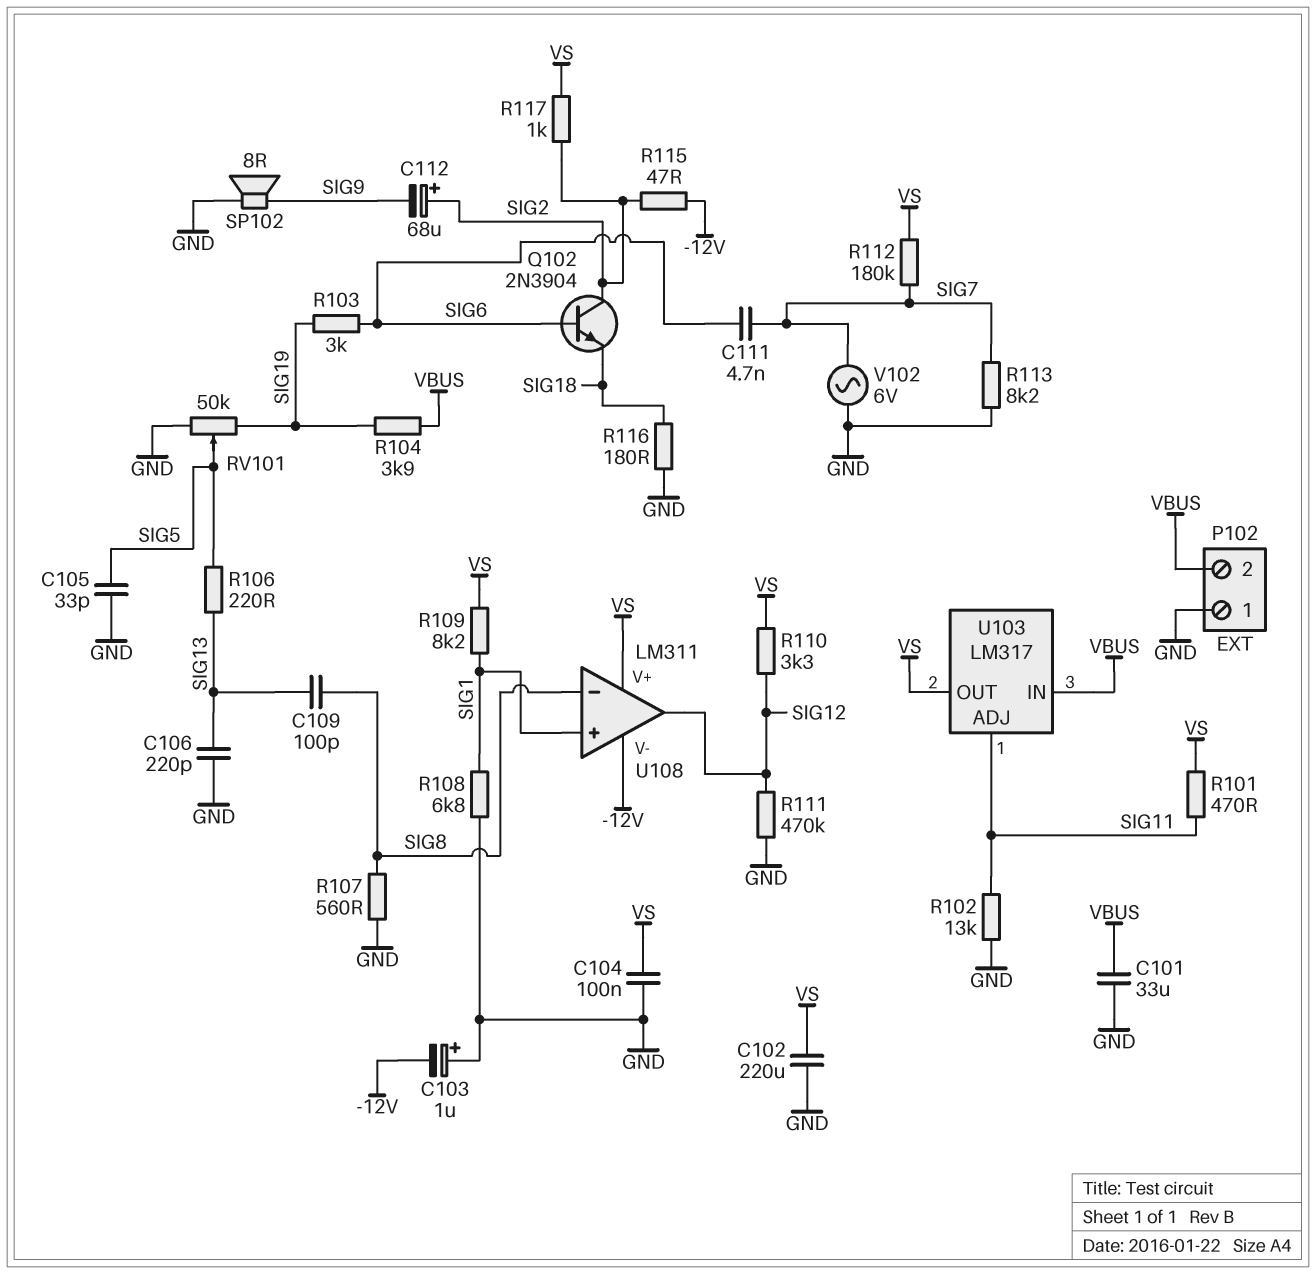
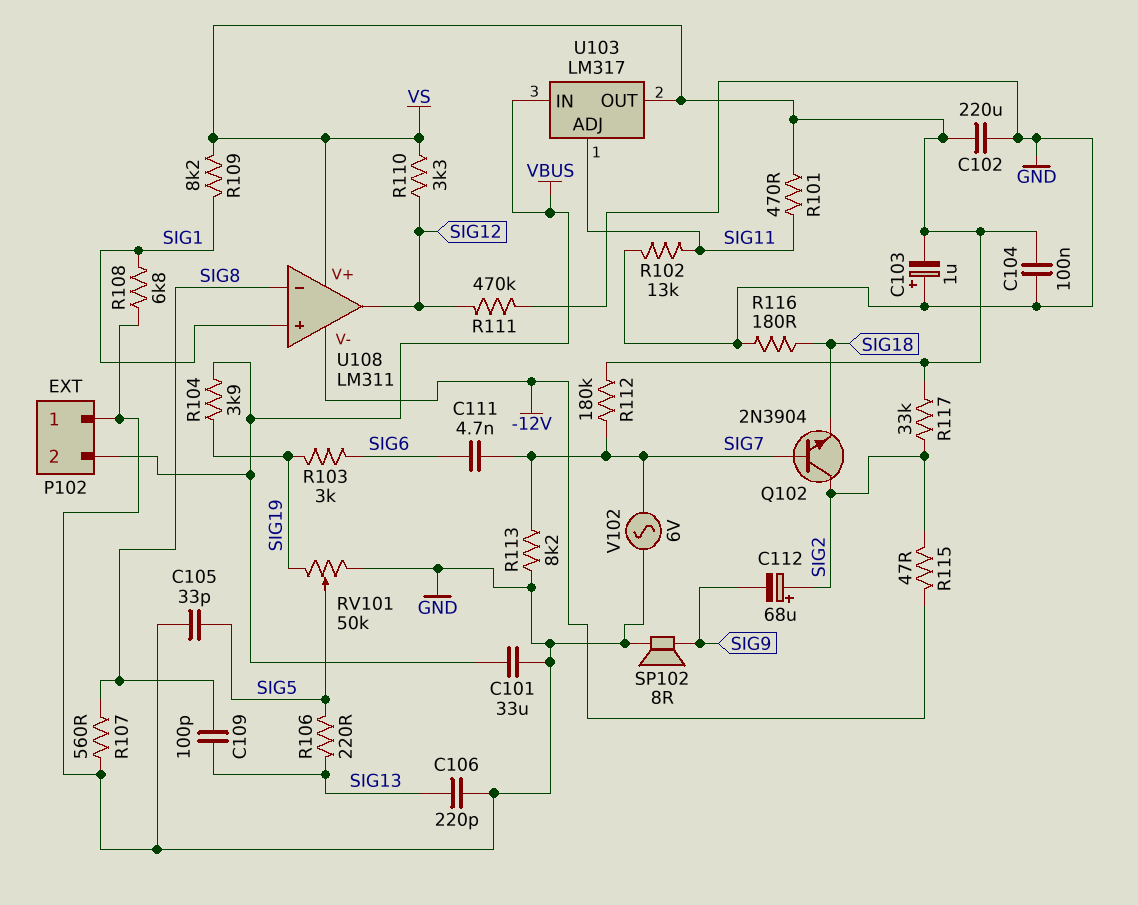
C103: 1uF (plus GND, minus -12V) -> 1uF (plus GND, minus VS)
Q102: NPN 2N3904 (B SIG6, C SIG2, E SIG18) -> NPN 2N3904 (B SIG7, C SIG2, E SIG18)
R117: 1k (SIG2, VS) -> 33k (SIG2, VS)

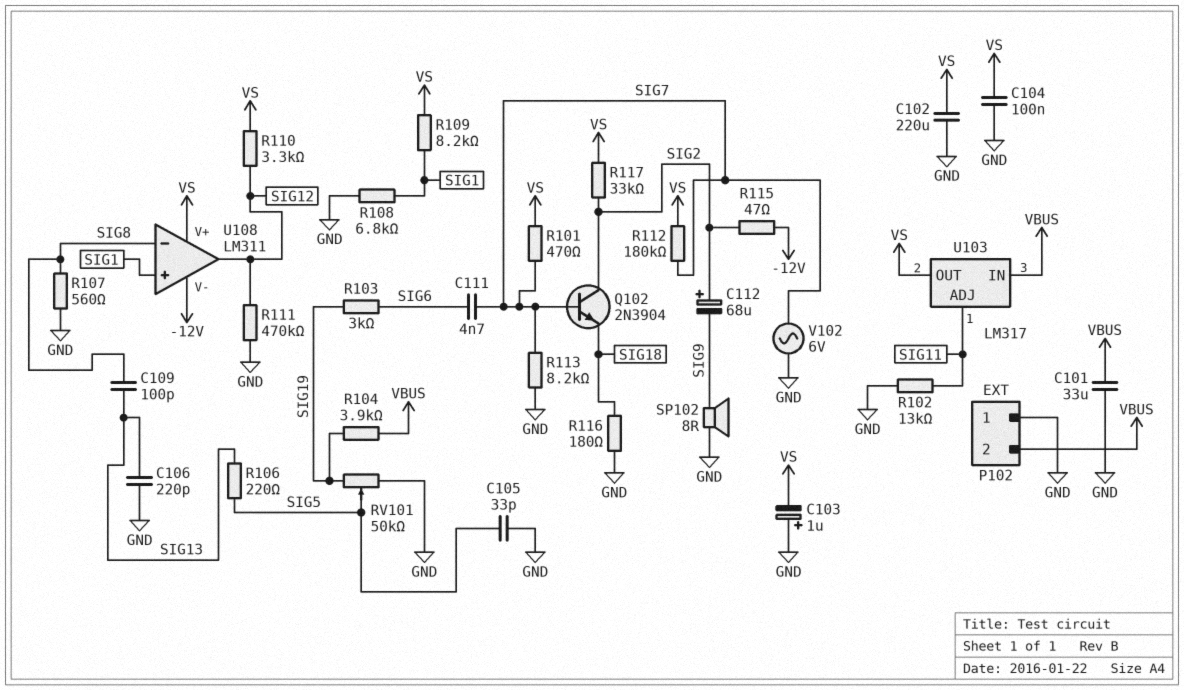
R101: 470 (SIG11, VS) -> 470 (SIG7, VS)

